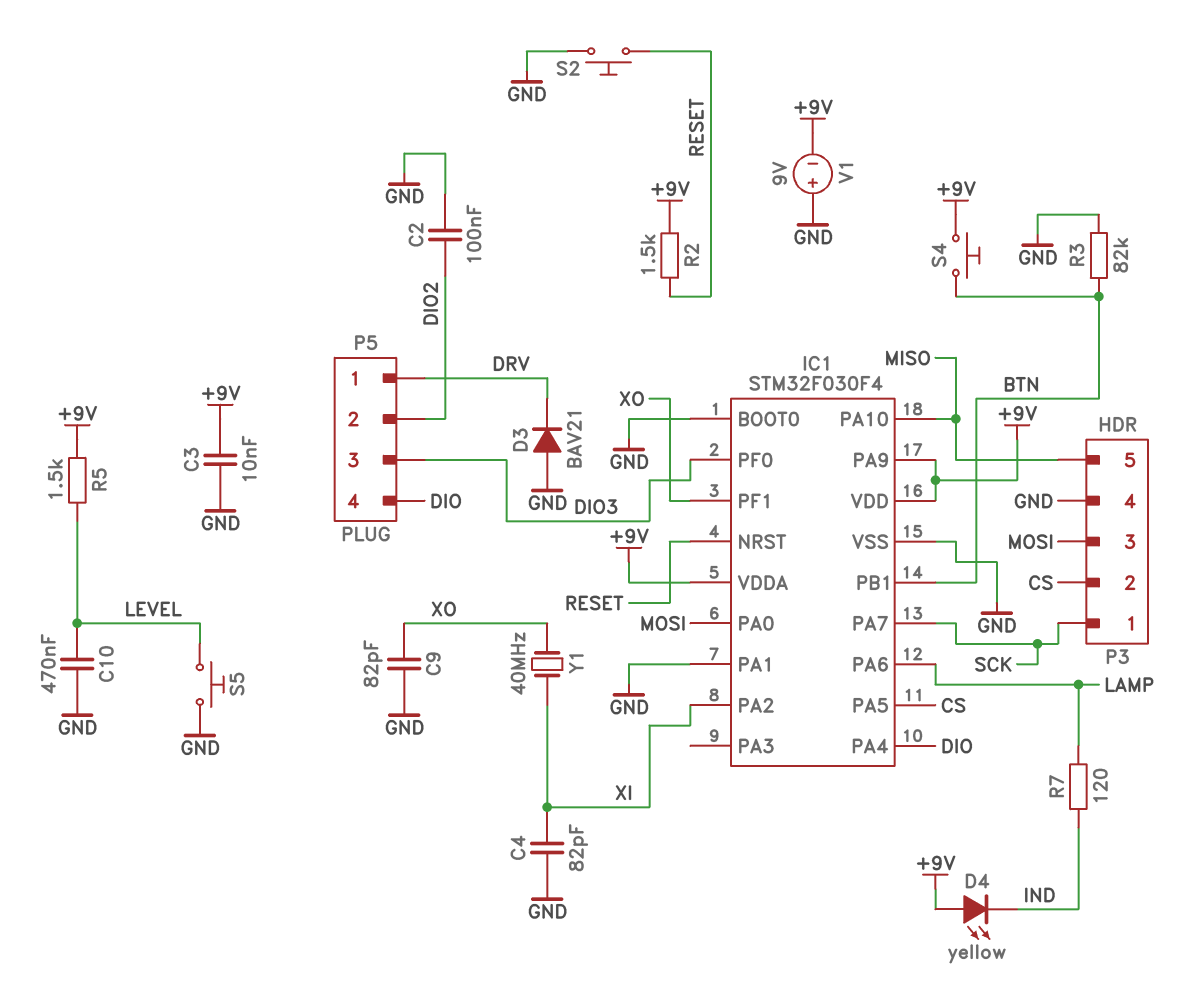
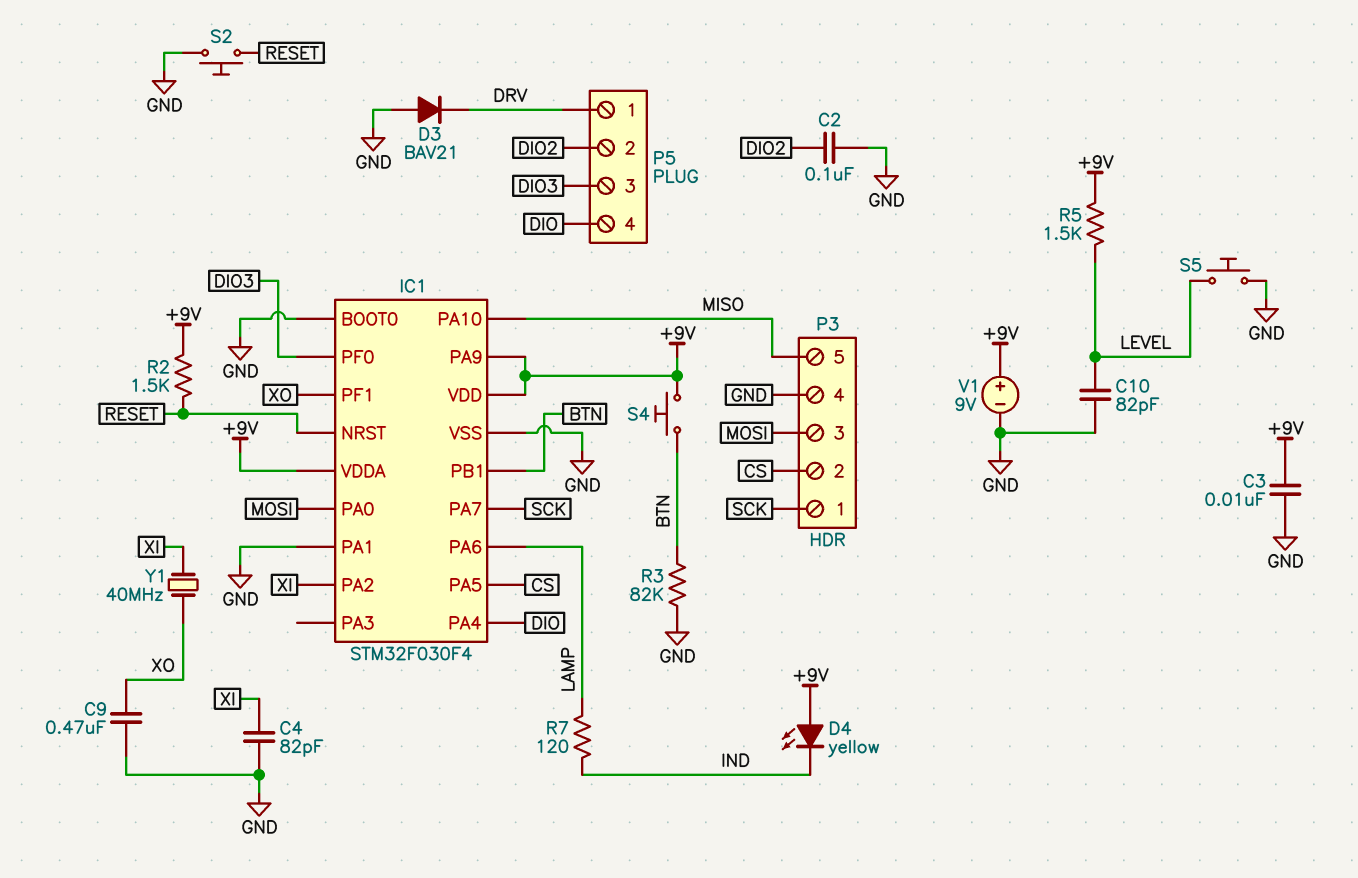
C9: 82pF (GND, XO) -> 470nF (GND, XO)
C10: 470nF (GND, LEVEL) -> 82pF (GND, LEVEL)
V1: 9V (plus GND, minus +9V) -> 9V (plus +9V, minus GND)

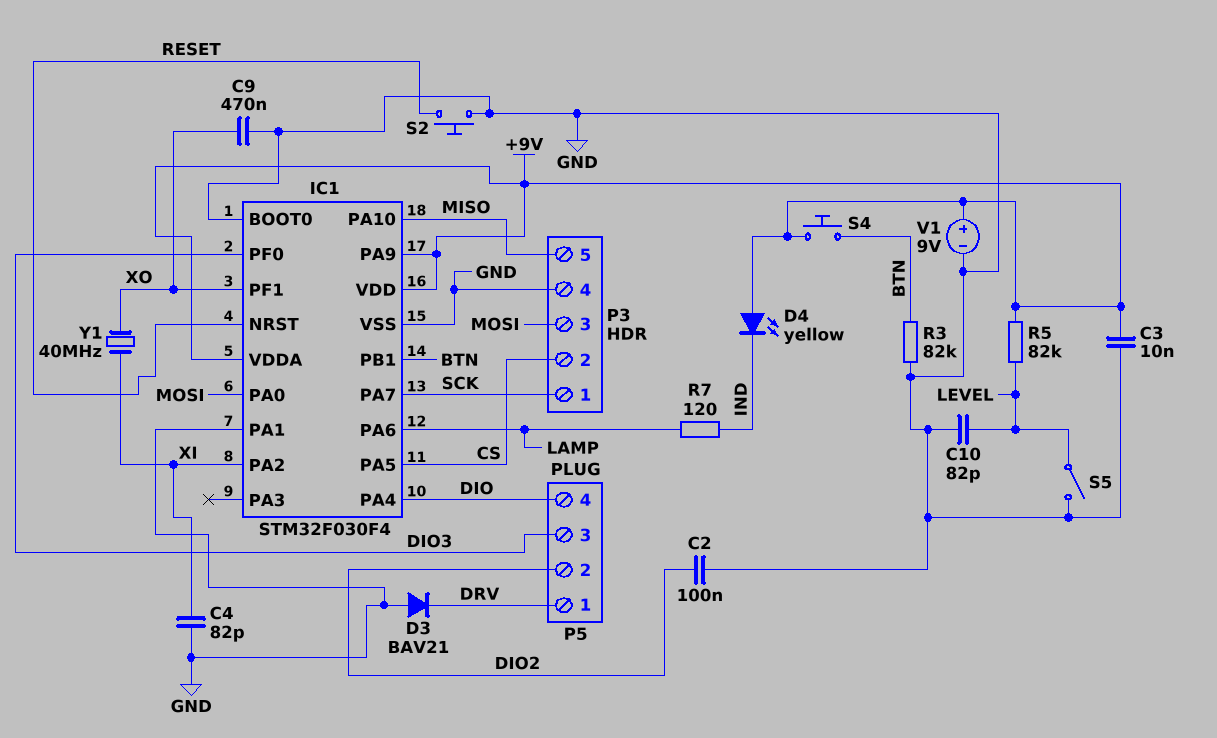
R2: 1.5k (+9V, RESET) -> none
R5: 1.5k (+9V, LEVEL) -> 82k (+9V, LEVEL)
S5: button (GND, LEVEL) -> switch (GND, LEVEL)

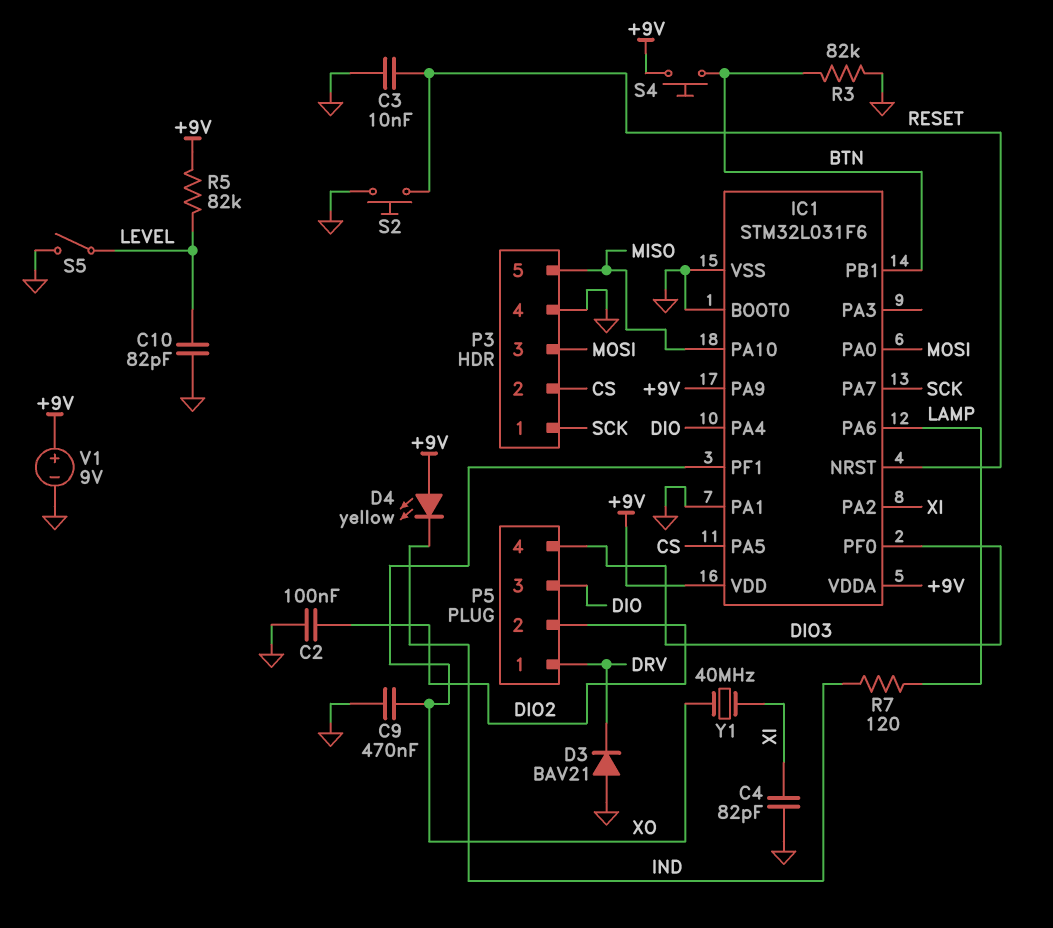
C3: 10nF (+9V, GND) -> 10nF (GND, RESET)
IC1: STM32F030F4 -> STM32L031F6
P5 pin 3: DIO3 -> DIO
P5 pin 4: DIO -> DIO3

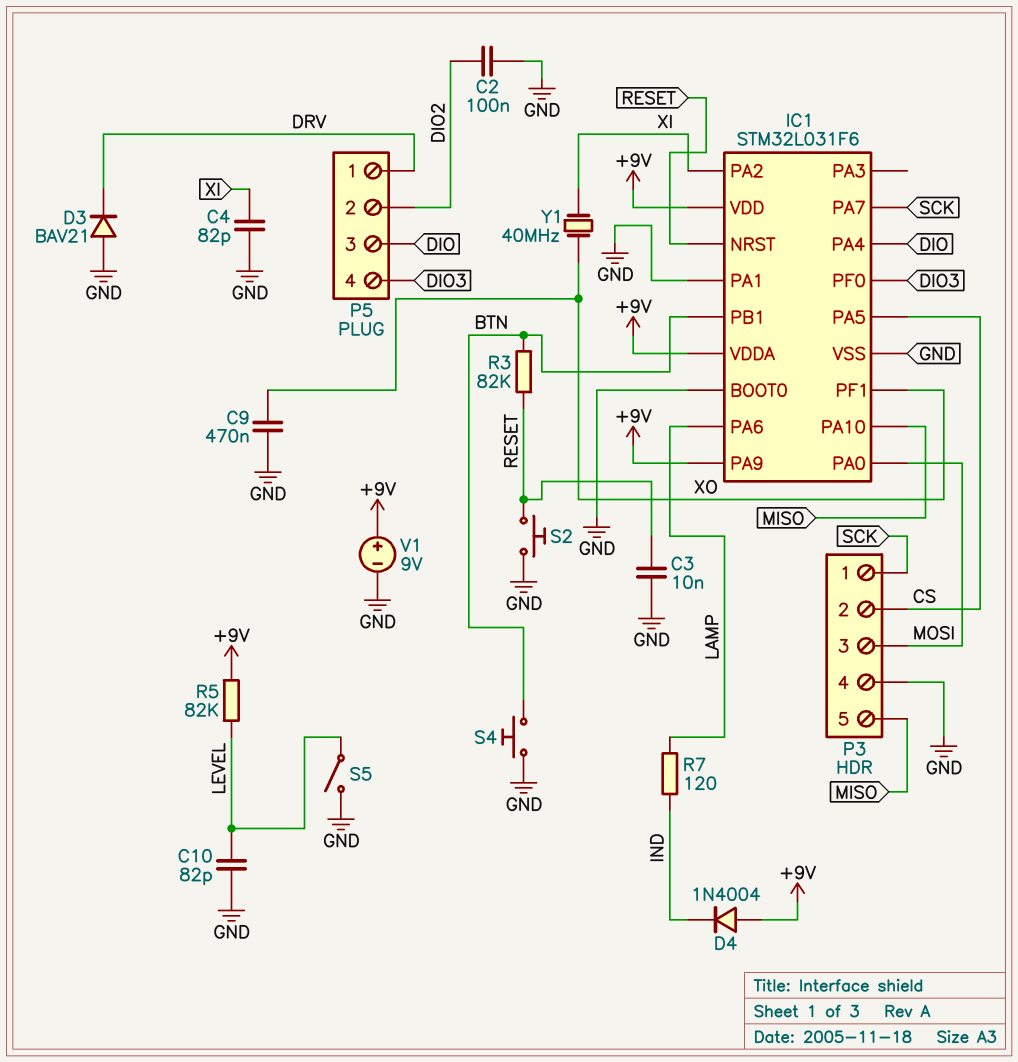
D4: LED yellow (A +9V, K IND) -> diode 1N4004 (A +9V, K IND)
R3: 82k (BTN, GND) -> 82k (BTN, RESET)
S4: button (+9V, BTN) -> button (BTN, GND)

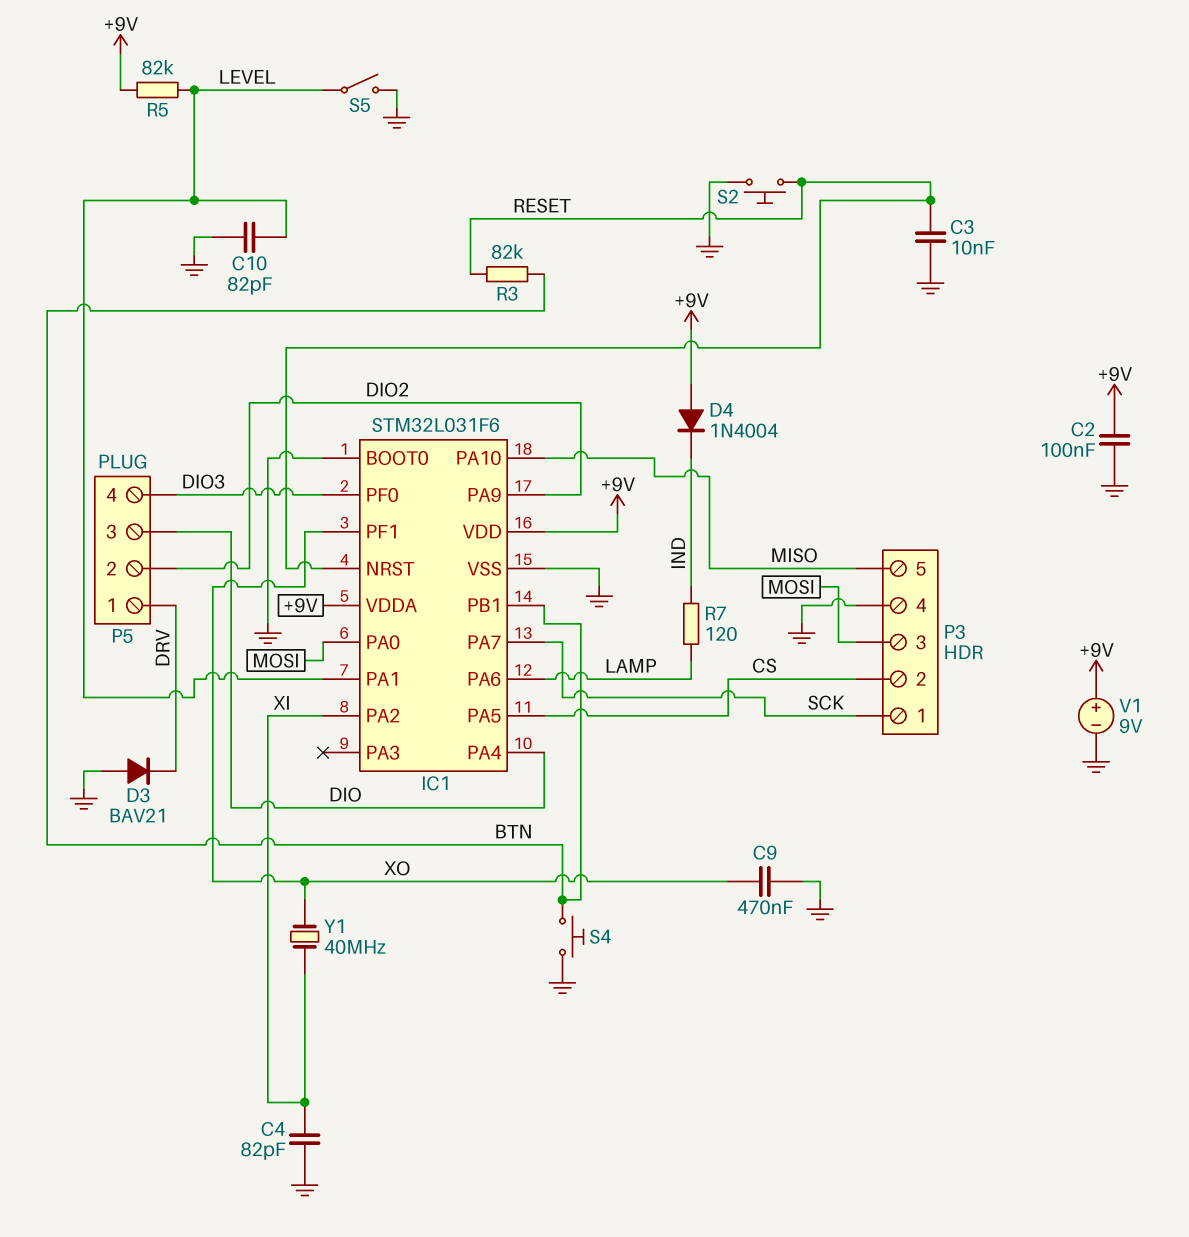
C2: 100nF (DIO2, GND) -> 100nF (+9V, GND)
IC1 pin PA1: GND -> LEVEL
IC1 pin PA9: +9V -> DIO2

